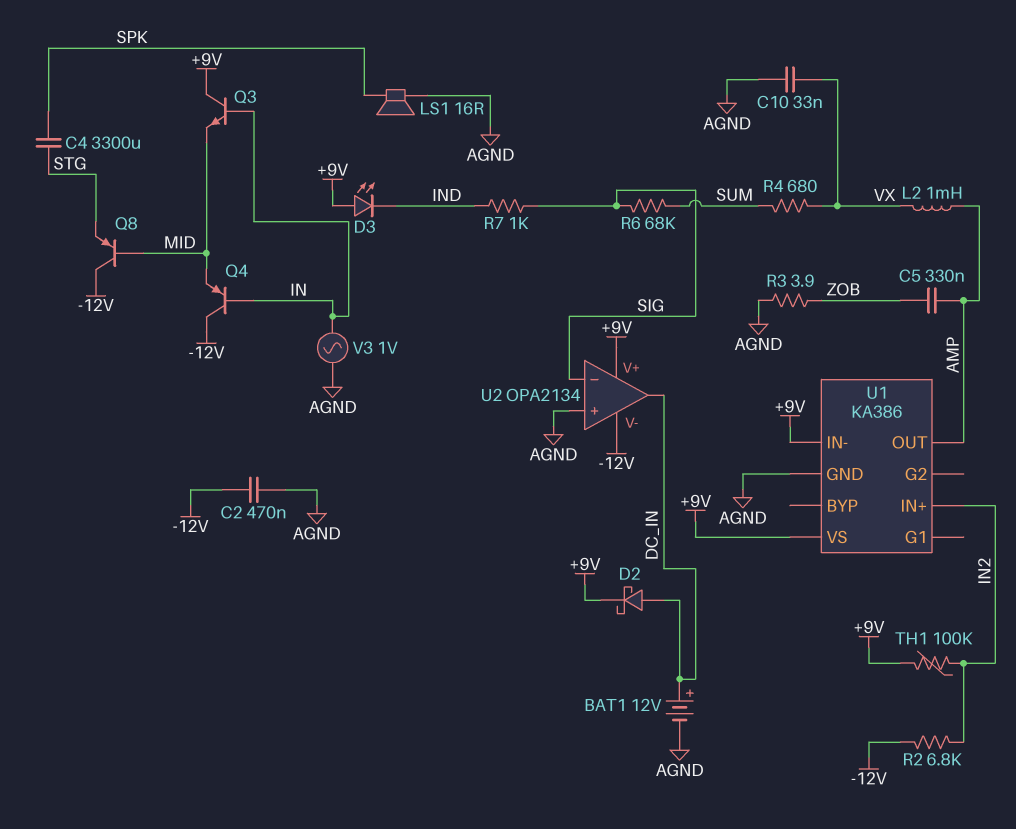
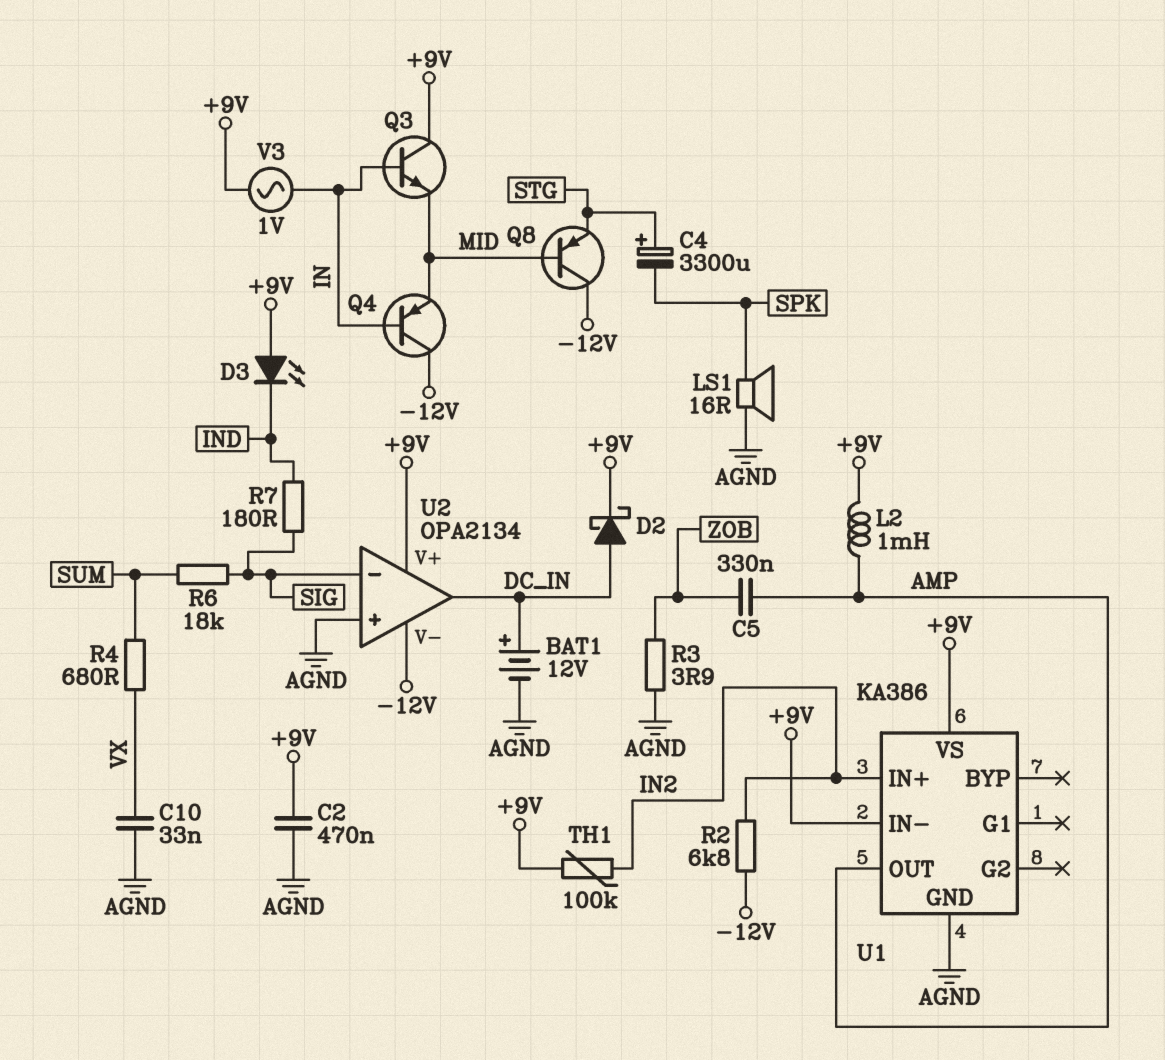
C2: 470nF (-12V, AGND) -> 470nF (+9V, AGND)
C4: 3300uF (SPK, STG) -> 3300uF (plus STG, minus SPK)
L2: 1mH (AMP, VX) -> 1mH (+9V, AMP)
R6: 68k (SIG, SUM) -> 18k (SIG, SUM)
R7: 1k (IND, SIG) -> 180 (IND, SIG)
V3: AC 1V (AGND, IN) -> AC 1V (+9V, IN)

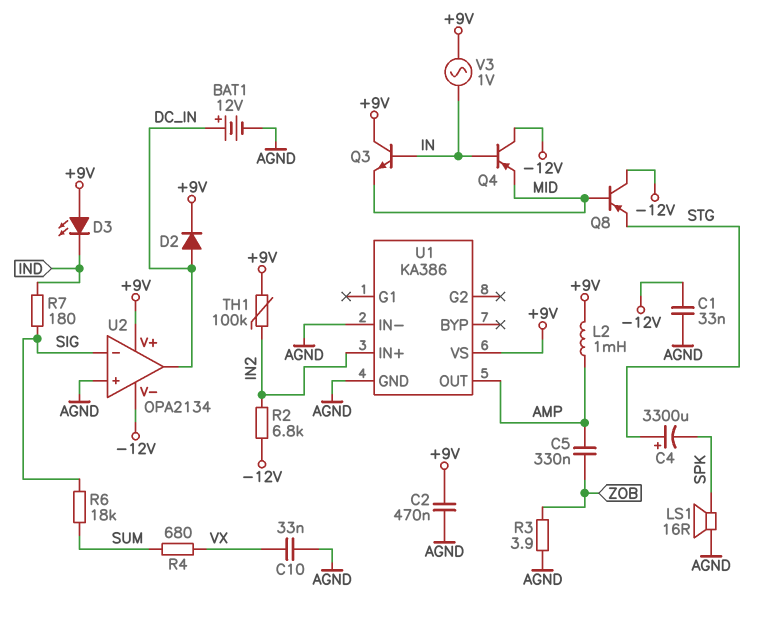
C1: none -> 33nF (-12V, AGND)
D2: schottky (A DC_IN, K +9V) -> diode (A DC_IN, K +9V)
U1 pin IN-: +9V -> AGND

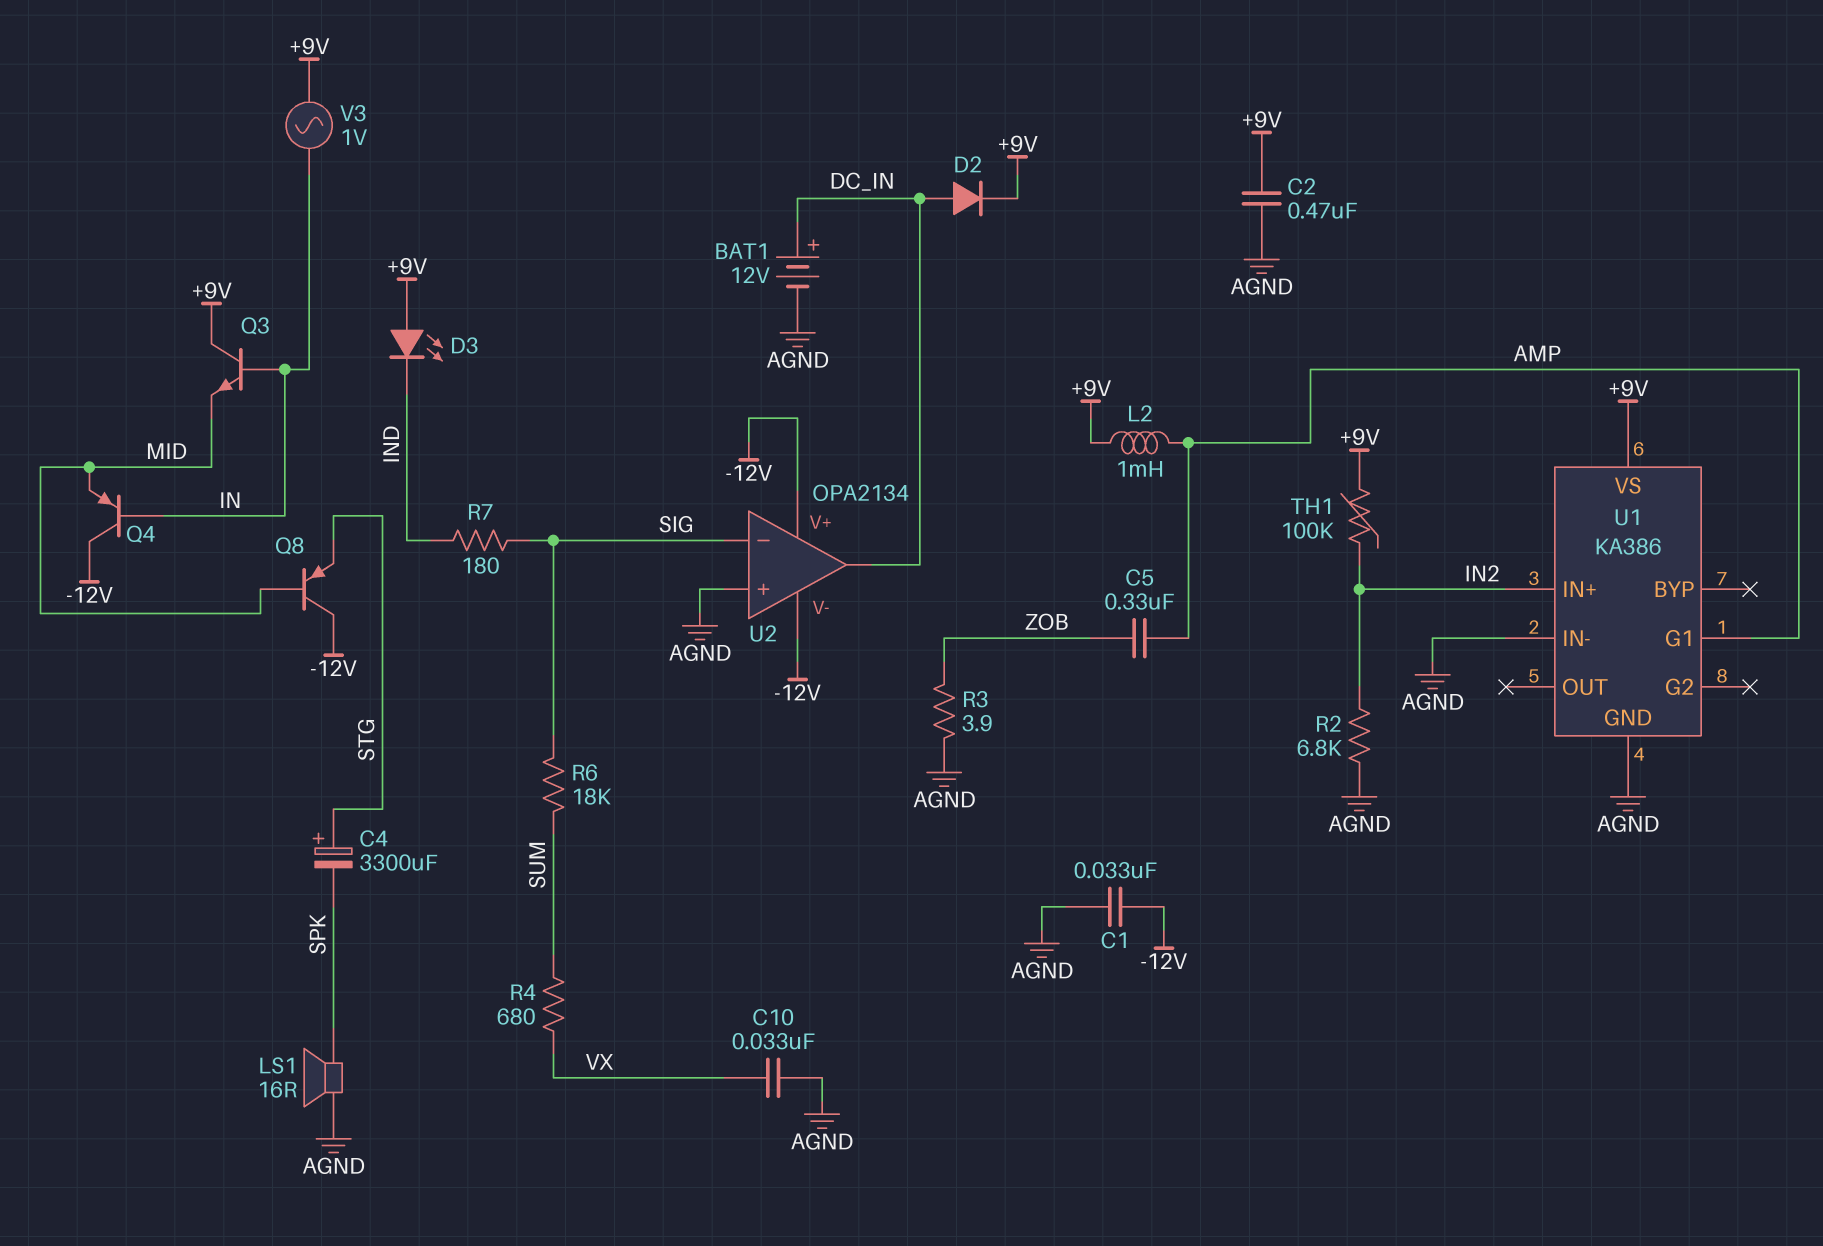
R2: 6.8k (-12V, IN2) -> 6.8k (AGND, IN2)
U1 pin G1: none -> AMP
U1 pin OUT: AMP -> none
U2 pin V+: +9V -> -12V

